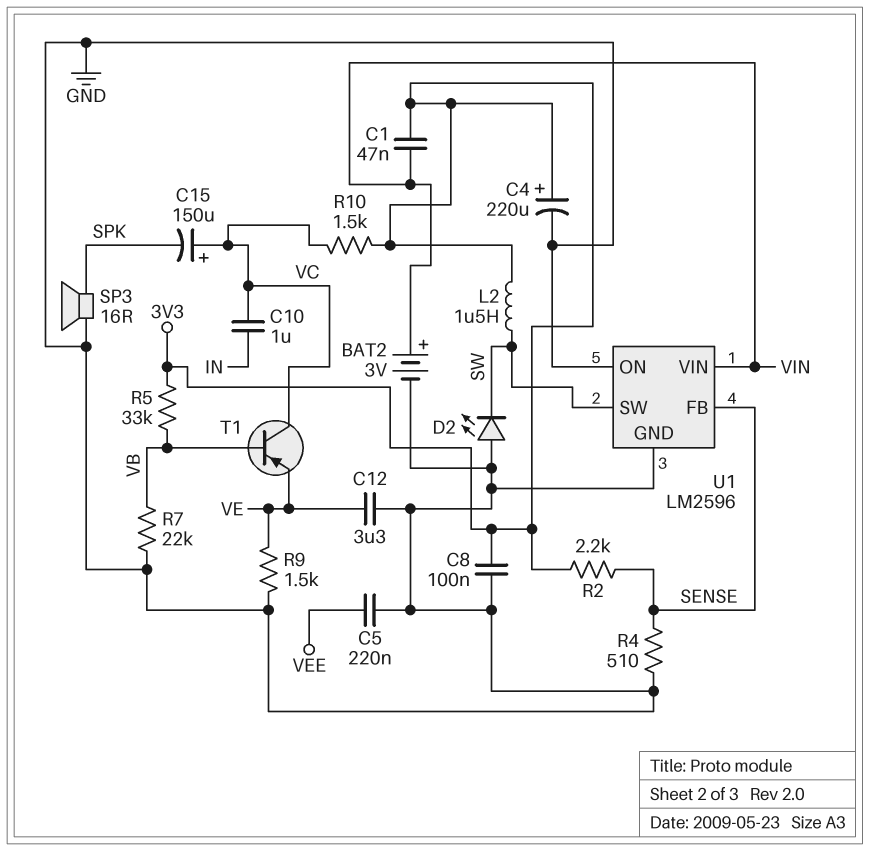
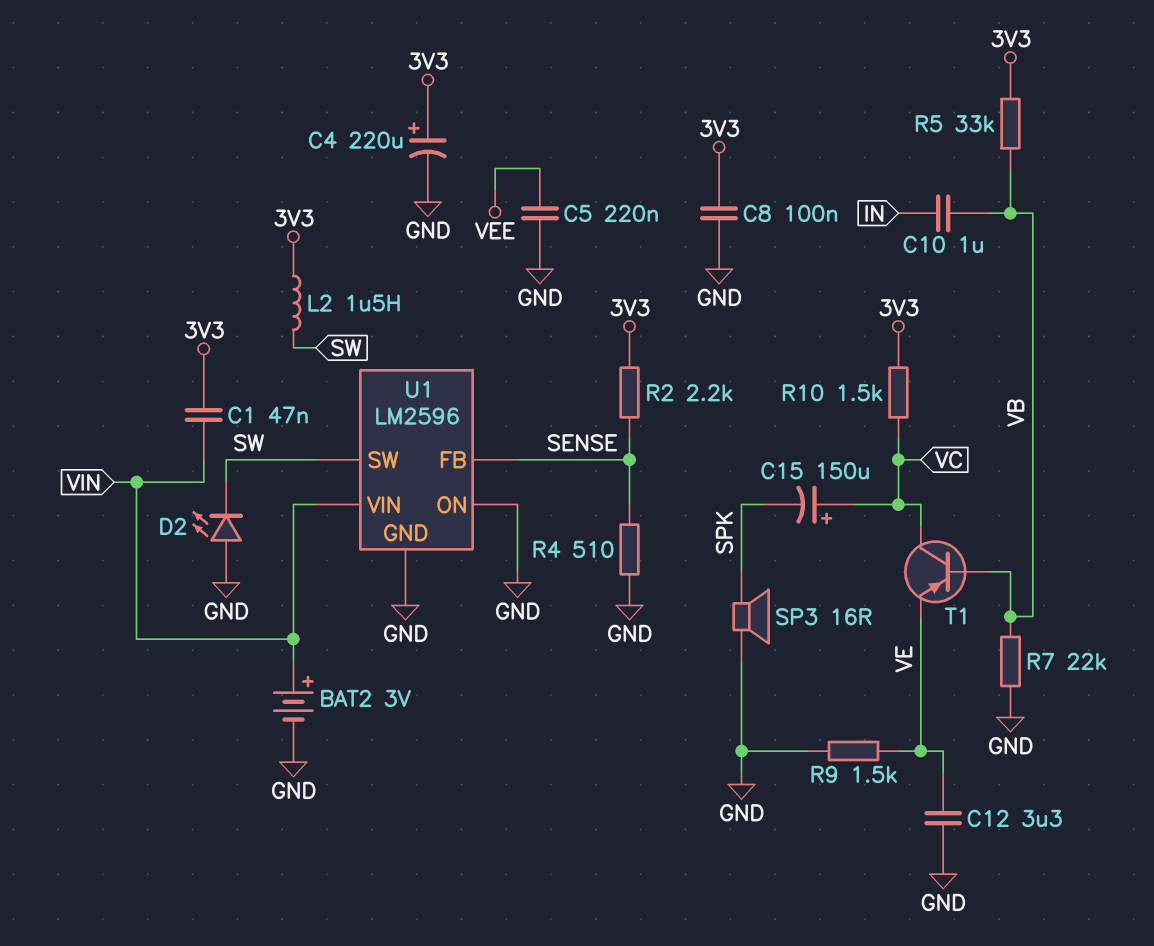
C10: 1uF (IN, VC) -> 1uF (IN, VB)

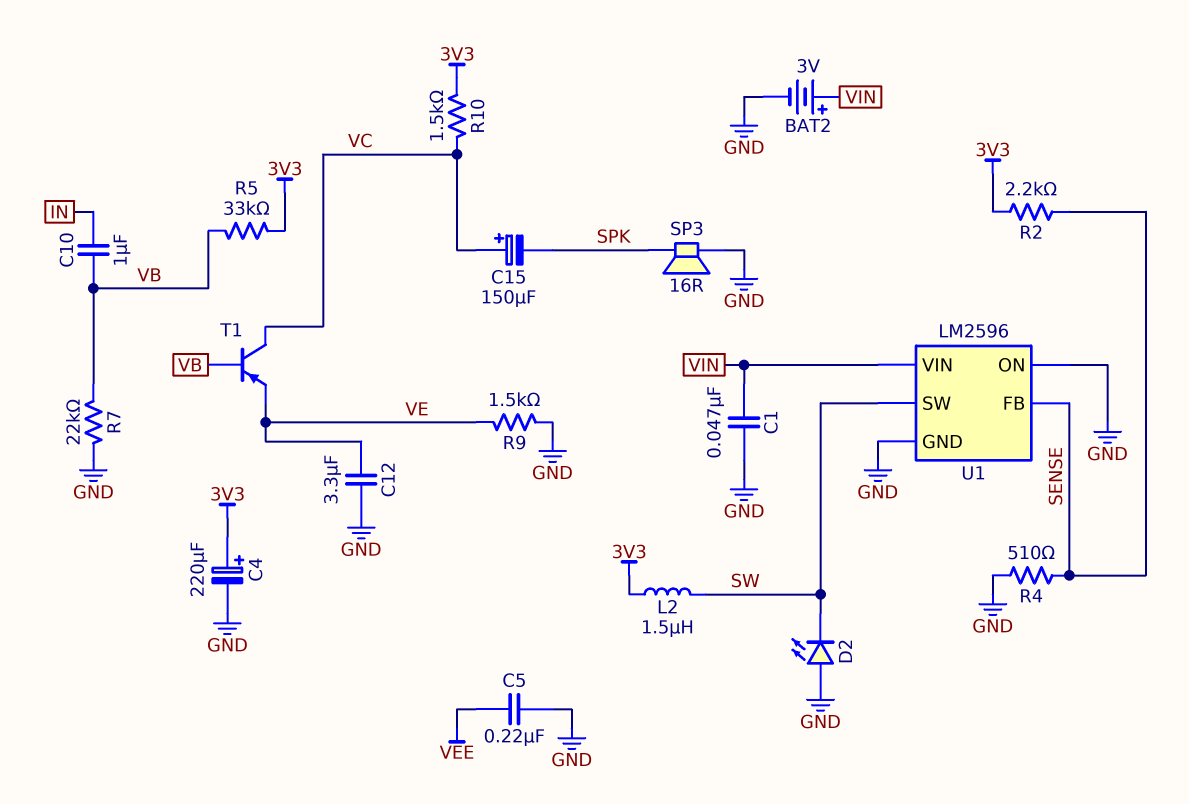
C1: 47nF (3V3, VIN) -> 47nF (GND, VIN)
C8: 100nF (3V3, GND) -> none

